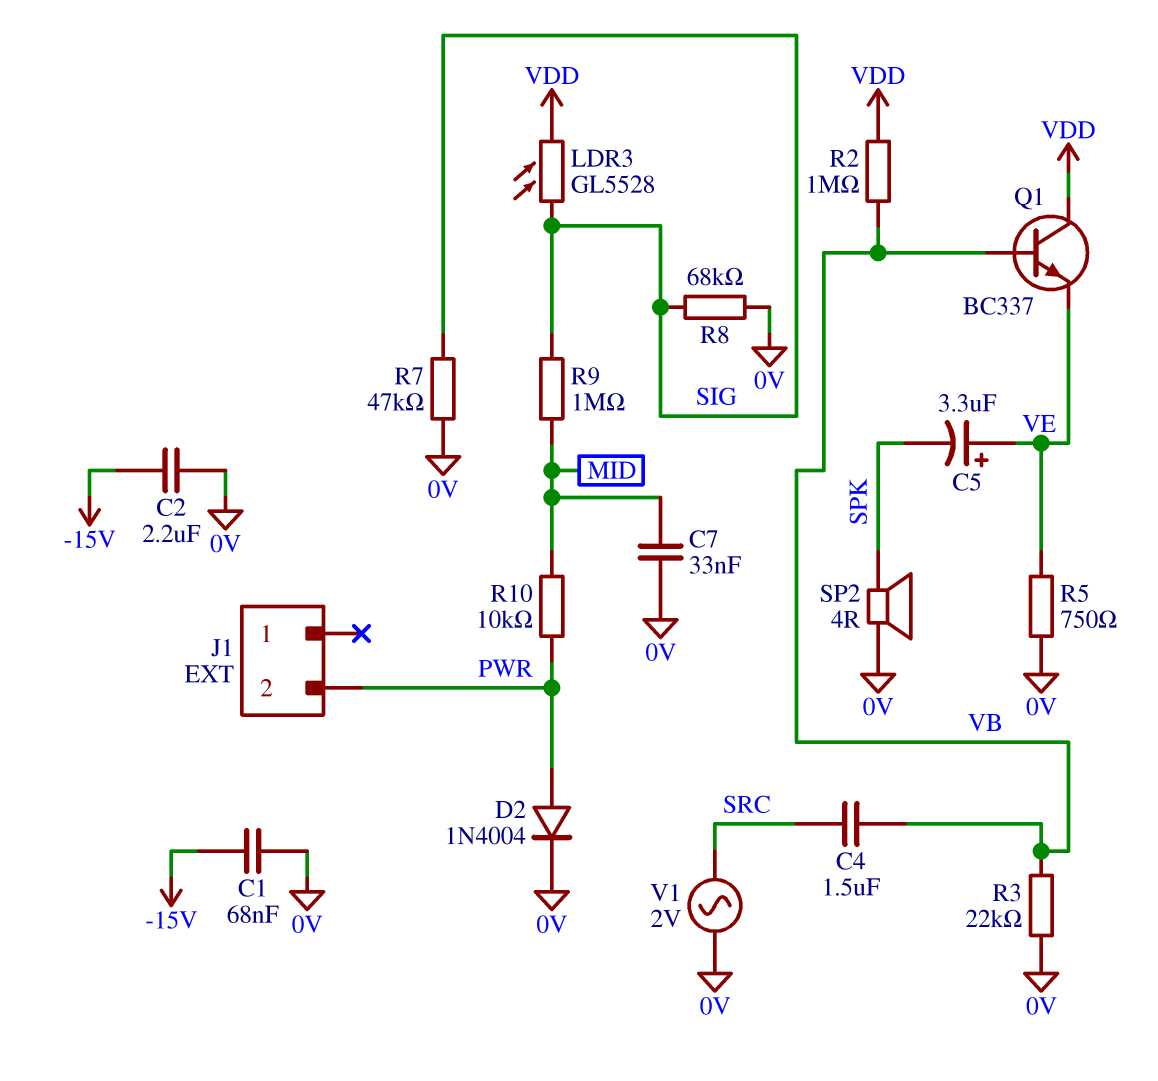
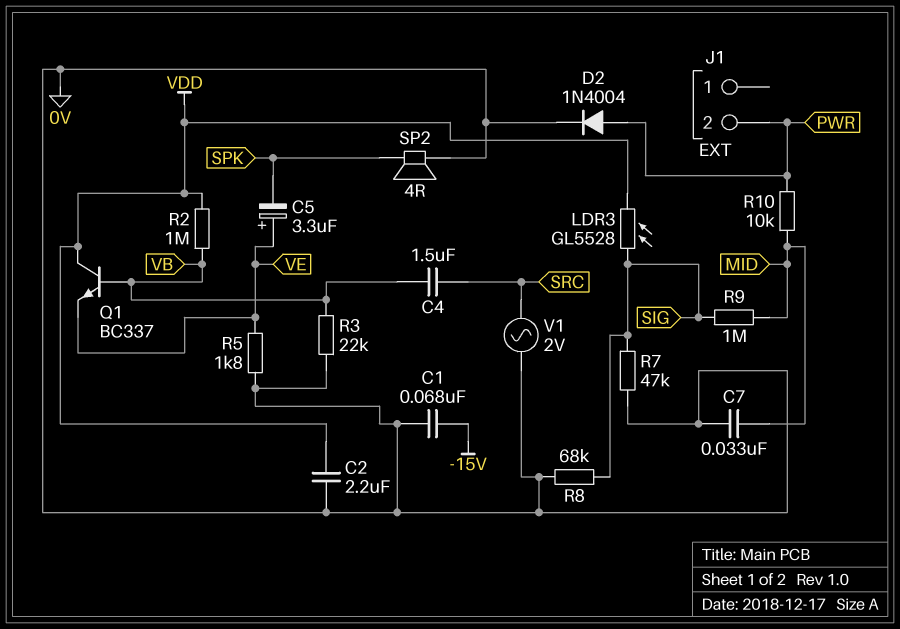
C2: 2.2uF (-15V, 0V) -> 2.2uF (0V, VDD)
R5: 750 (0V, VE) -> 1.8k (0V, VE)

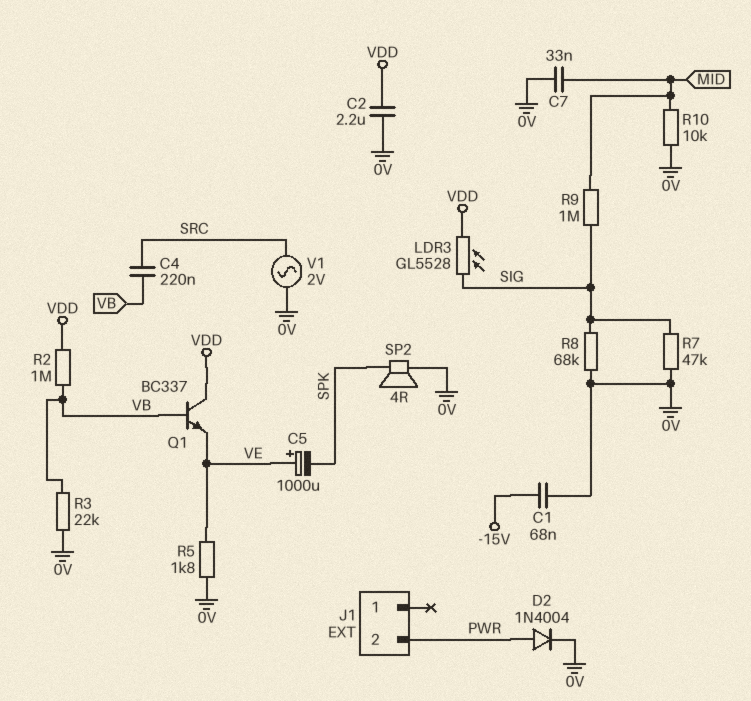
C4: 1.5uF (SRC, VB) -> 220nF (SRC, VB)
C5: 3.3uF (plus VE, minus SPK) -> 1000uF (plus VE, minus SPK)
R10: 10k (MID, PWR) -> 10k (0V, MID)

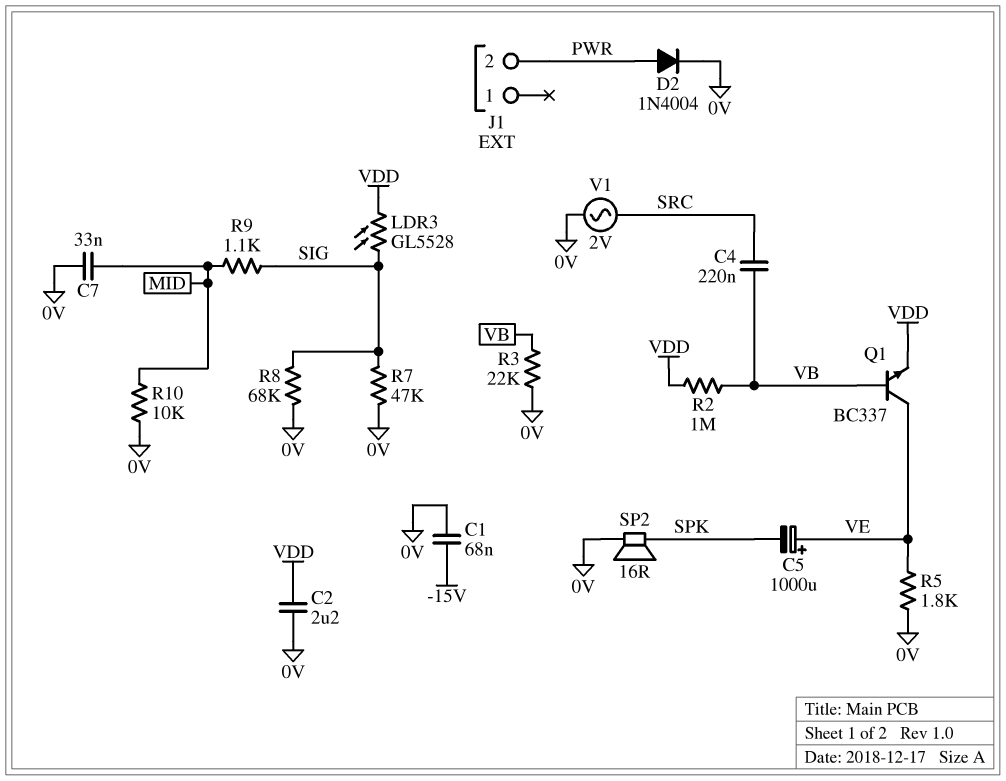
Q1: NPN BC337 (B VB, C VDD, E VE) -> NPN BC337 (B VB, C VE, E VDD)
R9: 1M (MID, SIG) -> 1.1k (MID, SIG)
SP2: speaker 4R (0V, SPK) -> speaker 16R (0V, SPK)

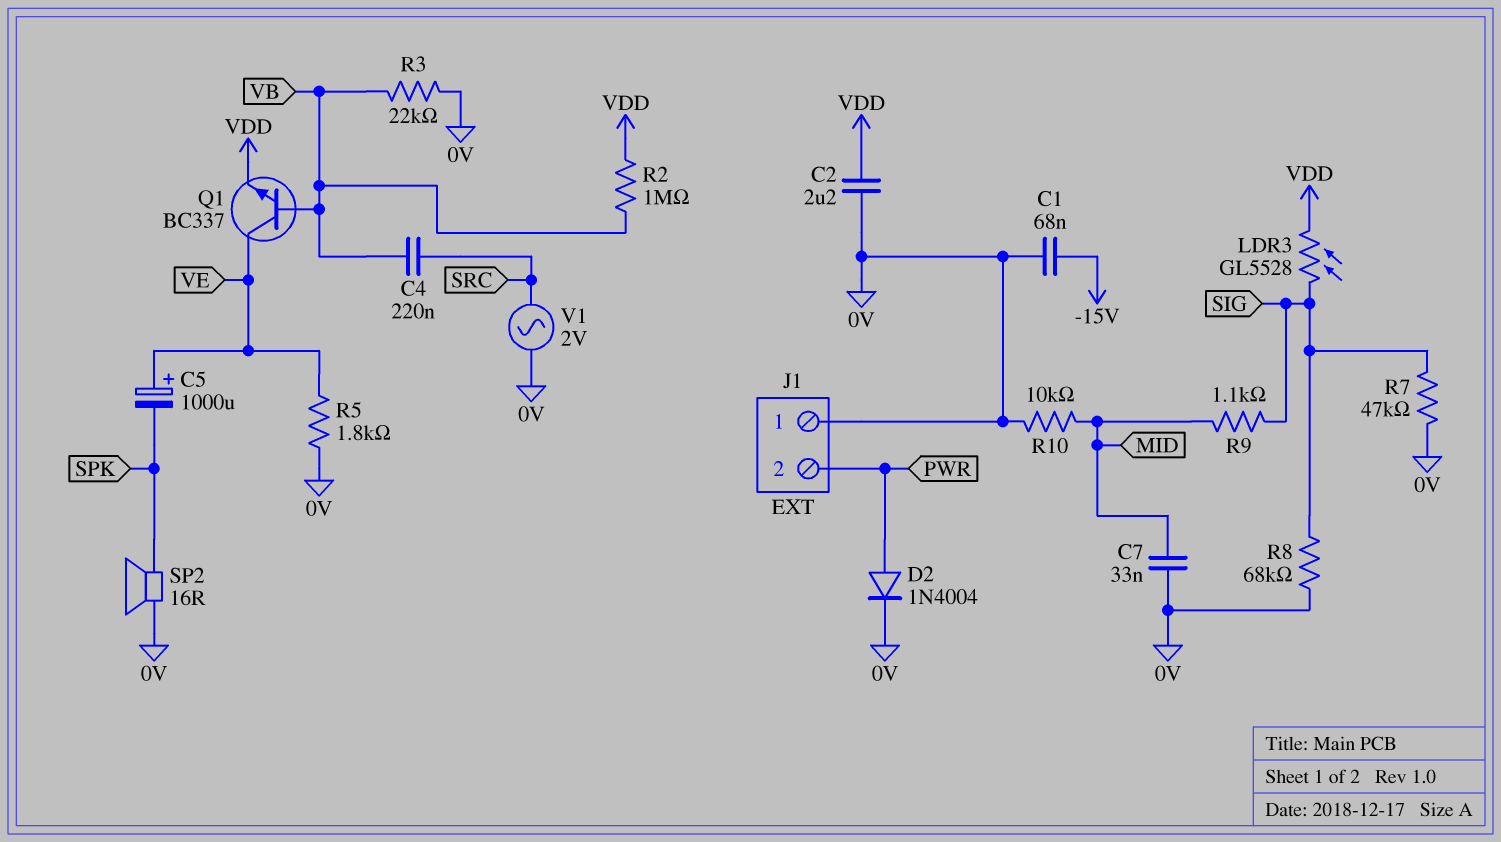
J1 pin 1: none -> 0V

